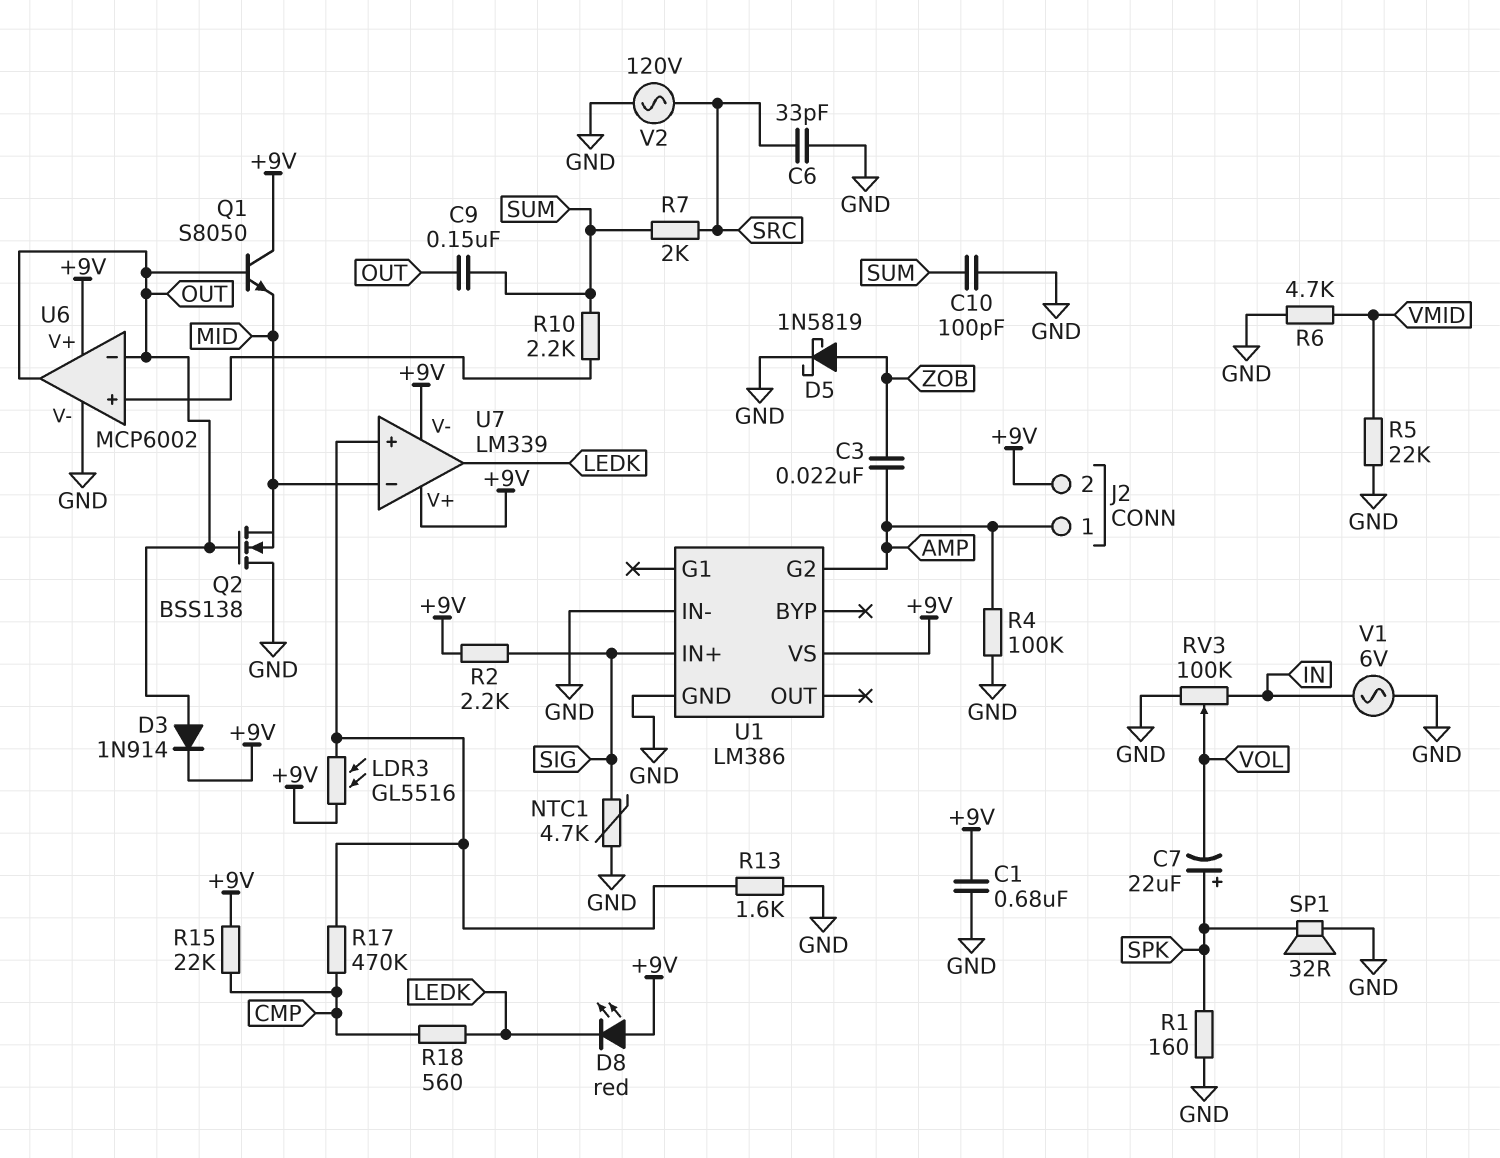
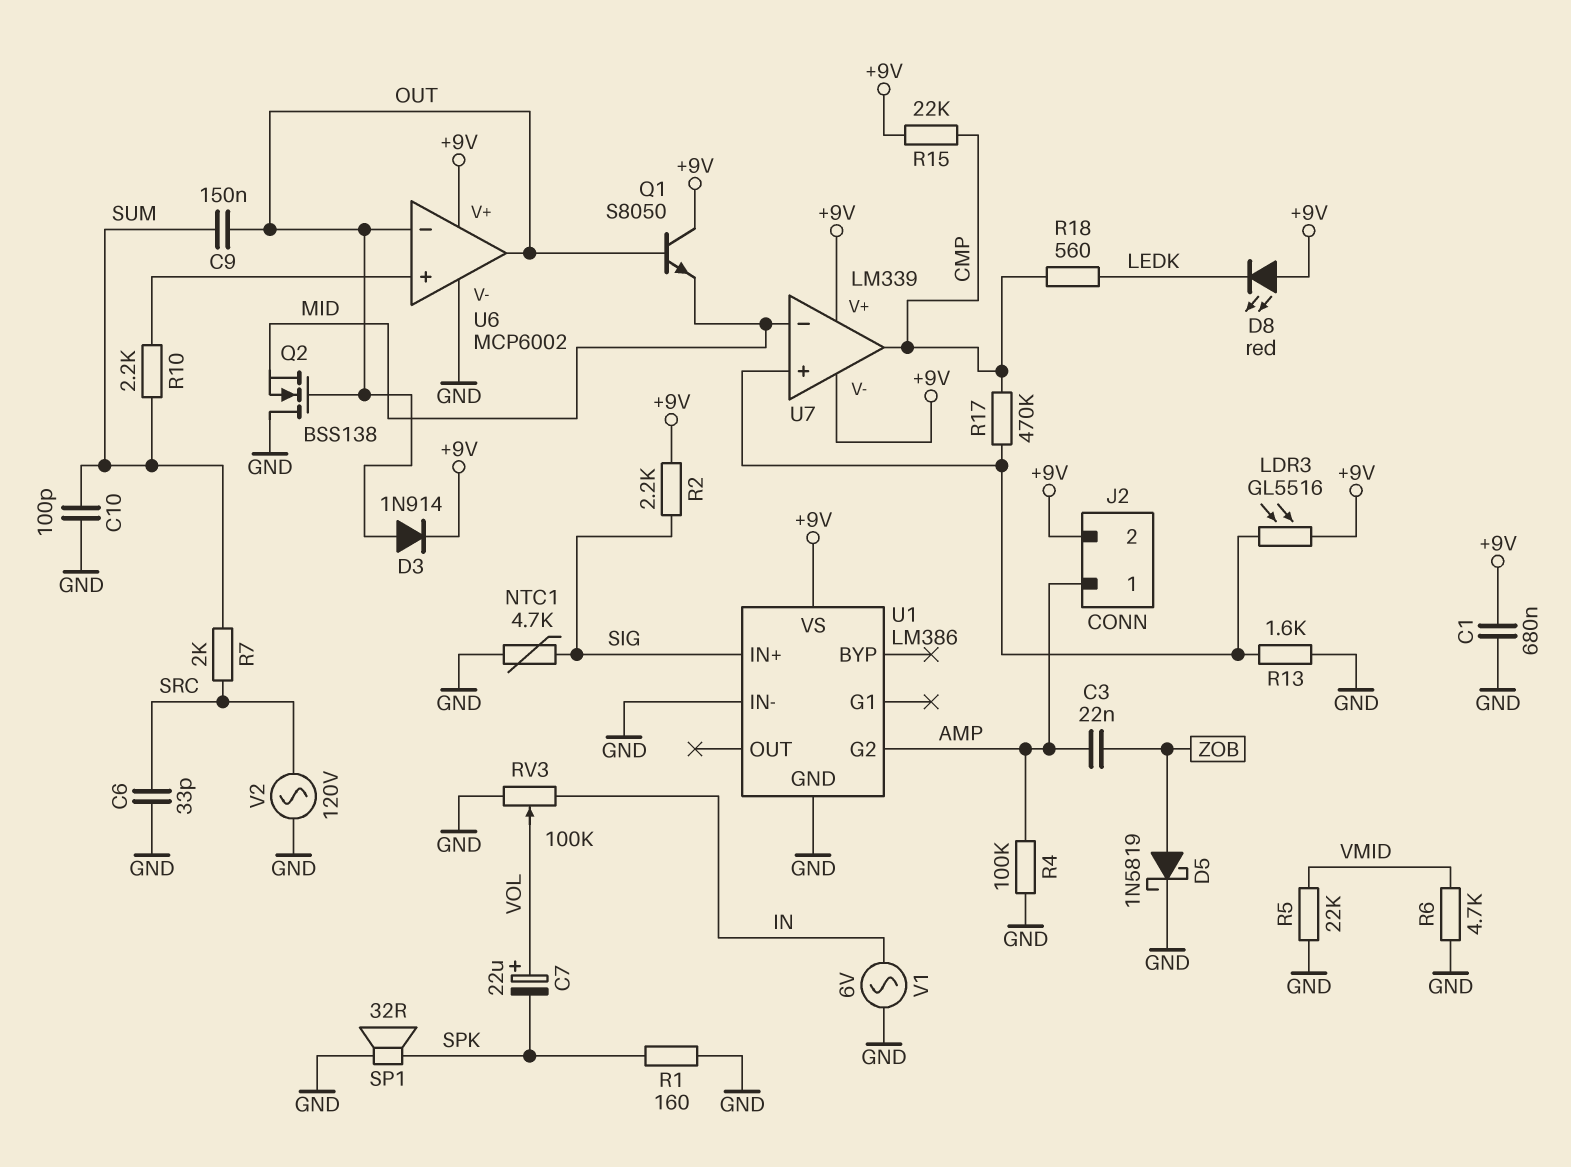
C7: 22uF (plus SPK, minus VOL) -> 22uF (plus VOL, minus SPK)
U7 pin out: LEDK -> CMP

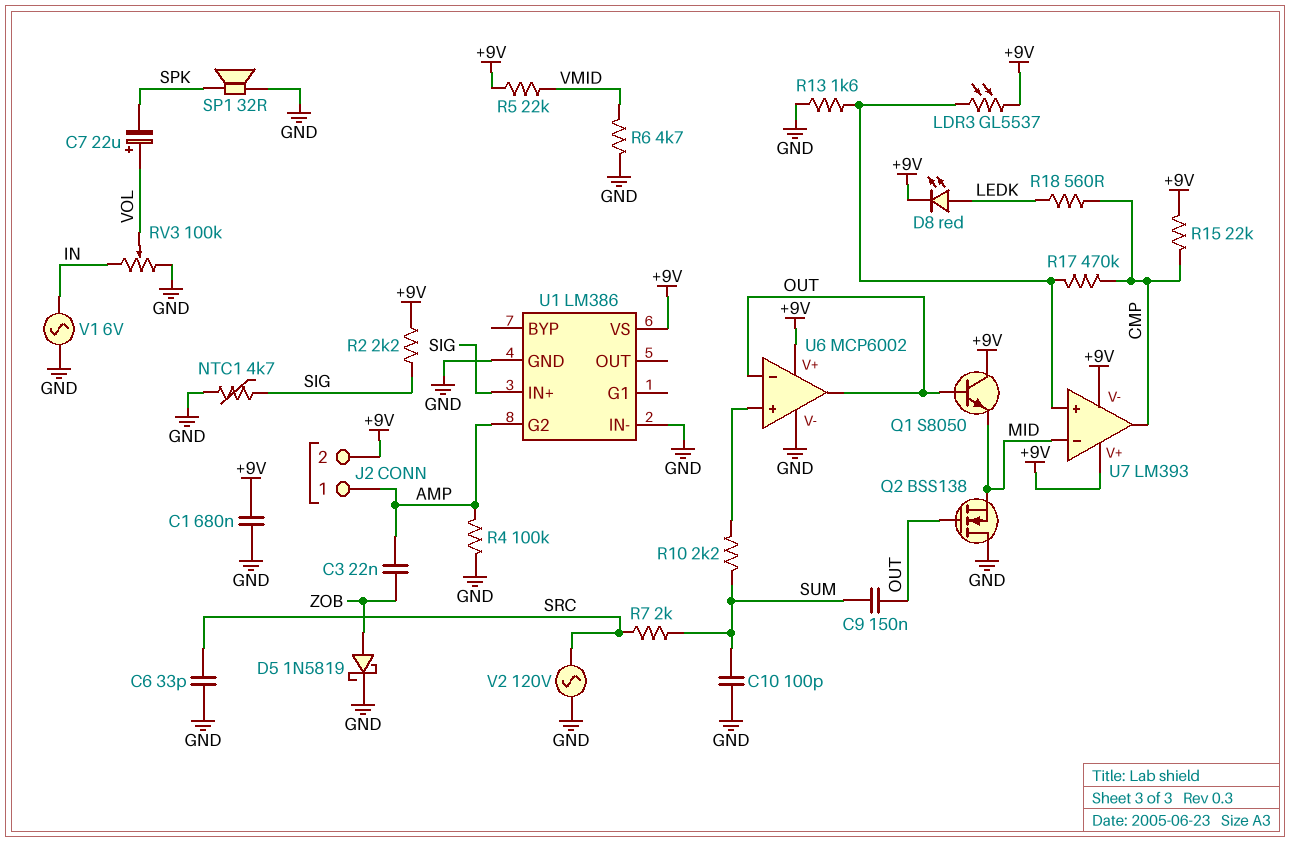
D3: diode 1N914 (A OUT, K +9V) -> none
D8: LED red (A +9V, K LEDK) -> LED red (A LEDK, K +9V)
LDR3: GL5516 (+9V, U7/in+) -> GL5537 (+9V, U7/in+)
R1: 160 (GND, SPK) -> none
R5: 22k (GND, VMID) -> 22k (+9V, VMID)
U7: LM339 -> LM393

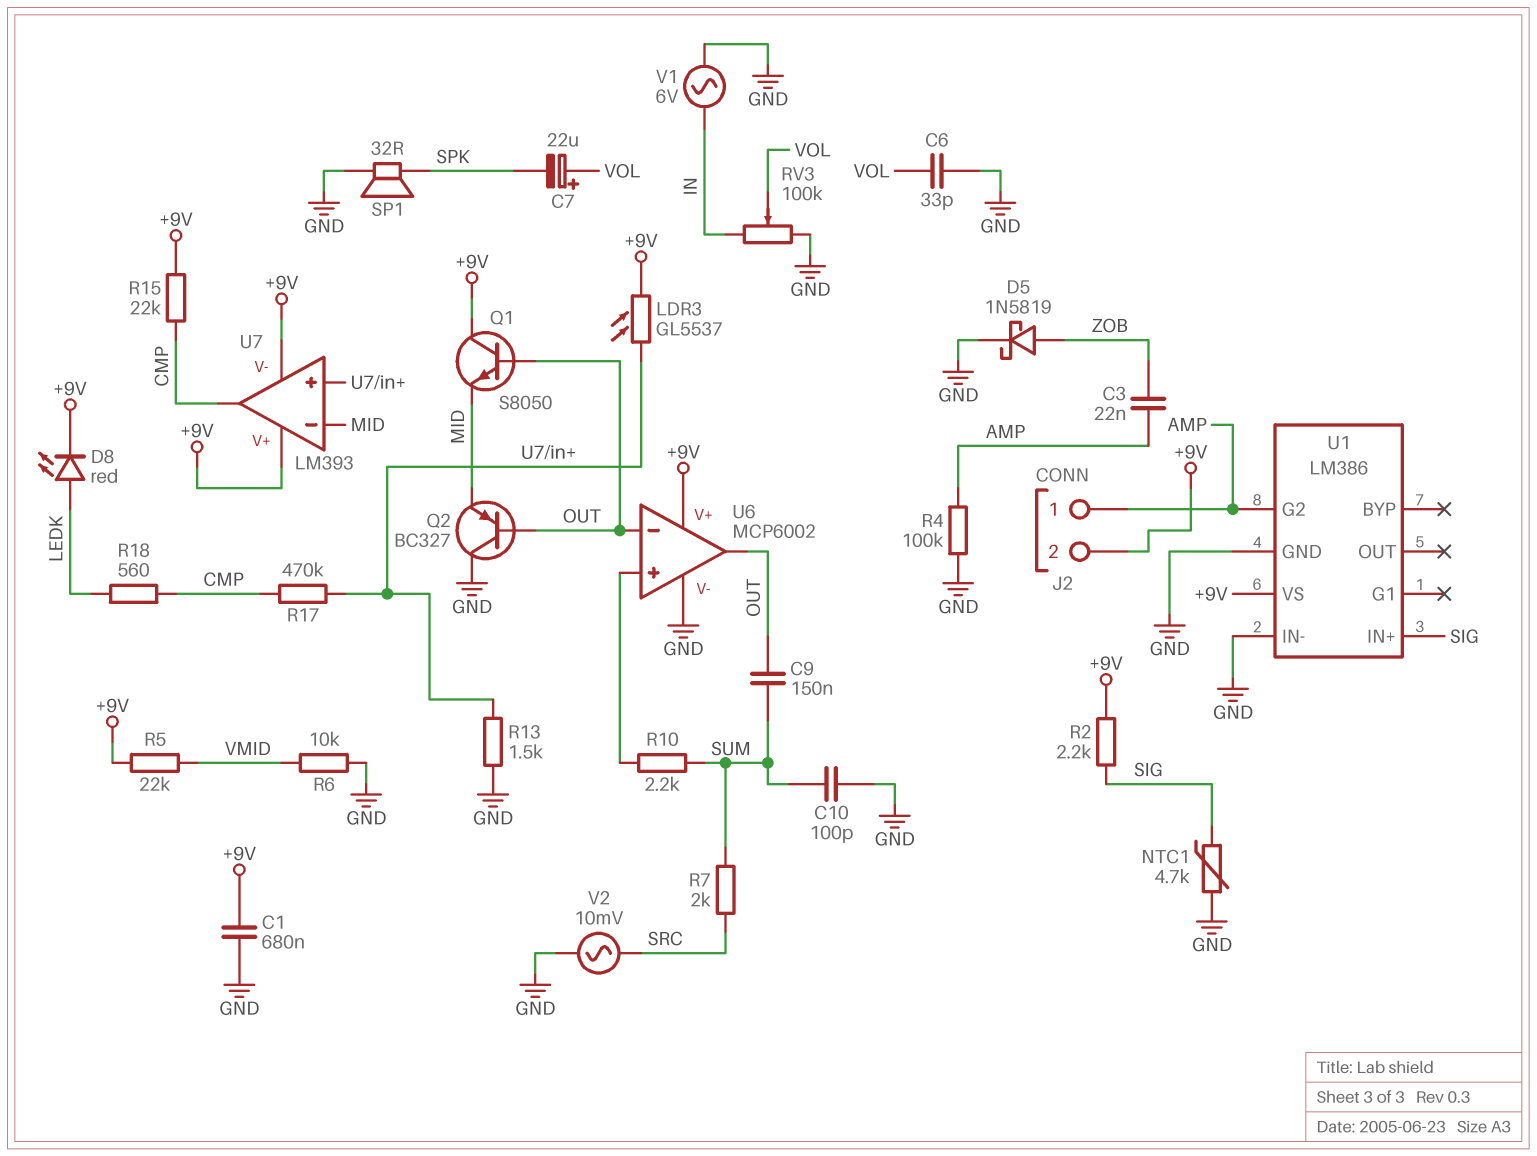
C6: 33pF (GND, SRC) -> 33pF (GND, VOL)
Q2: NMOS BSS138 (G OUT, D GND, S MID) -> PNP BC327 (B OUT, C GND, E MID)
R6: 4.7k (GND, VMID) -> 10k (GND, VMID)
R13: 1.6k (GND, U7/in+) -> 1.5k (GND, U7/in+)
V2: AC 120V (GND, SRC) -> AC 10mV (GND, SRC)

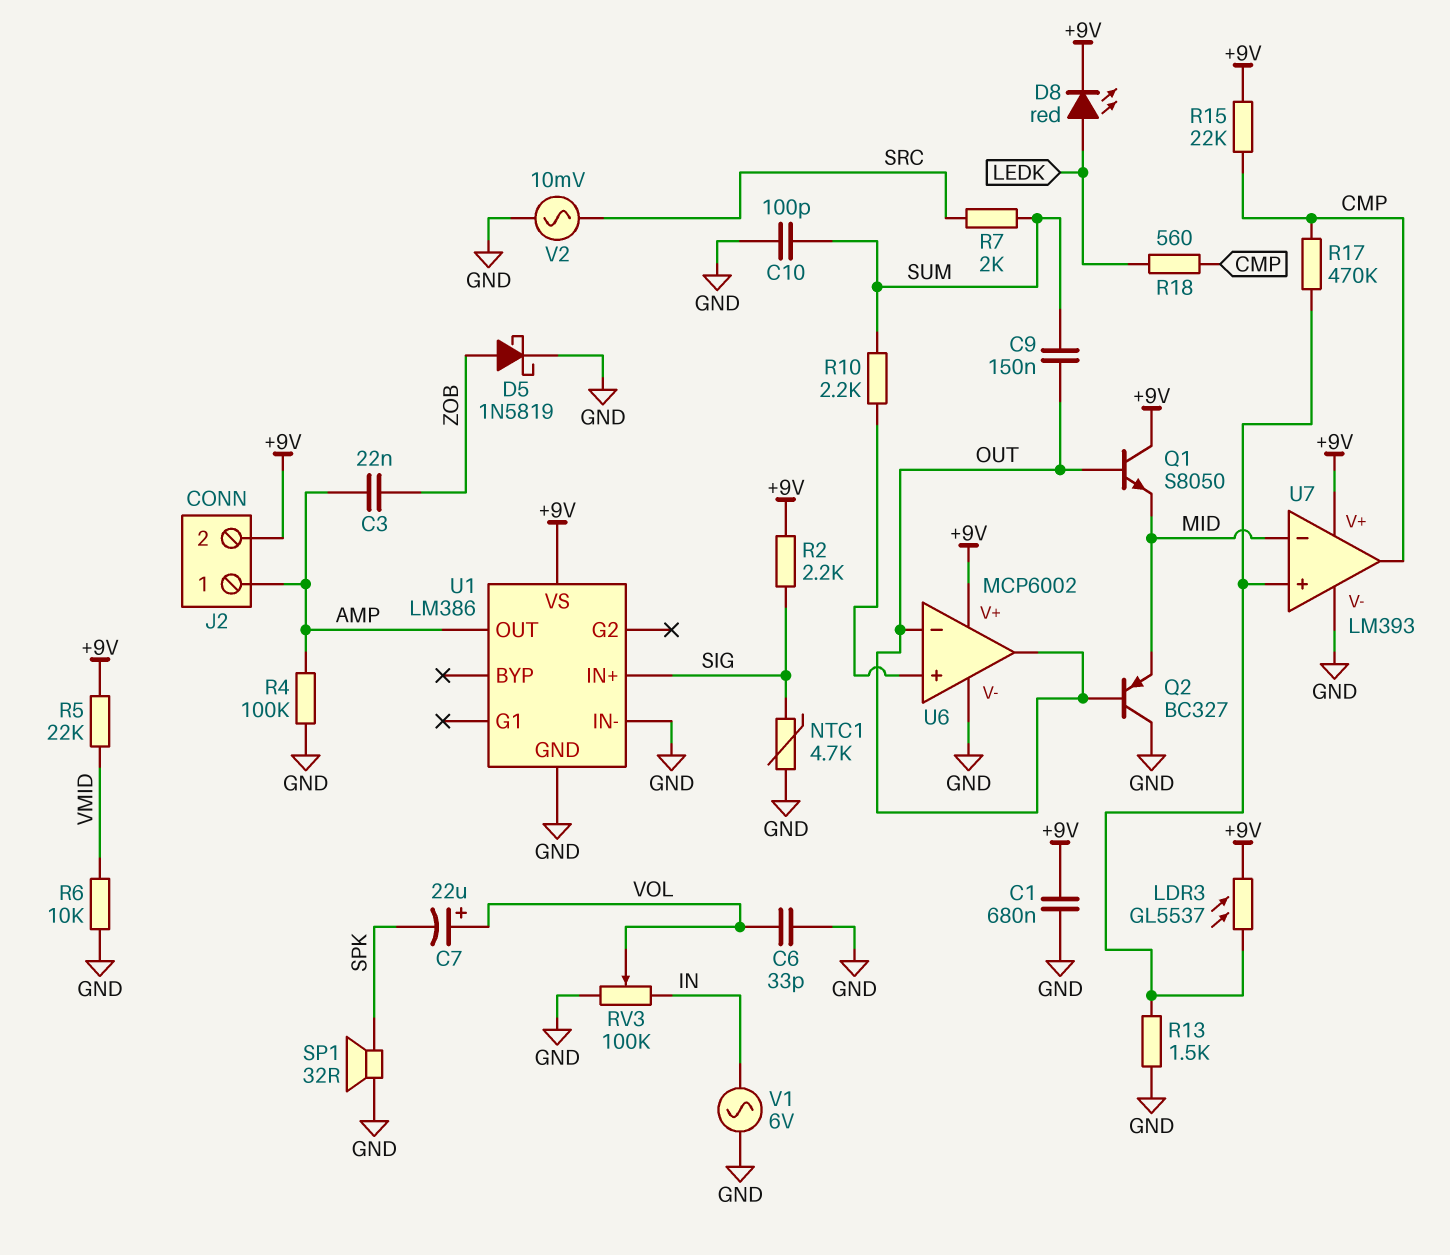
U1 pin G2: AMP -> none
U1 pin OUT: none -> AMP
U7 pin V-: +9V -> GND

